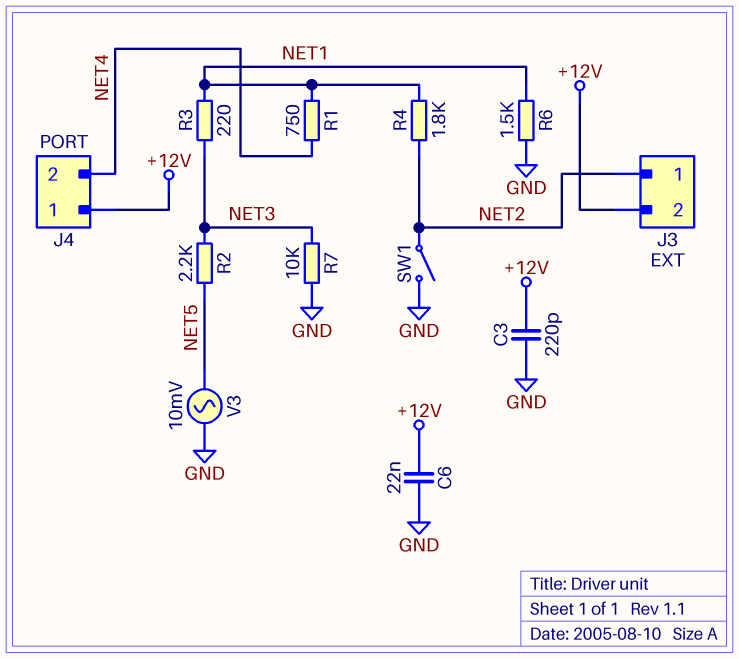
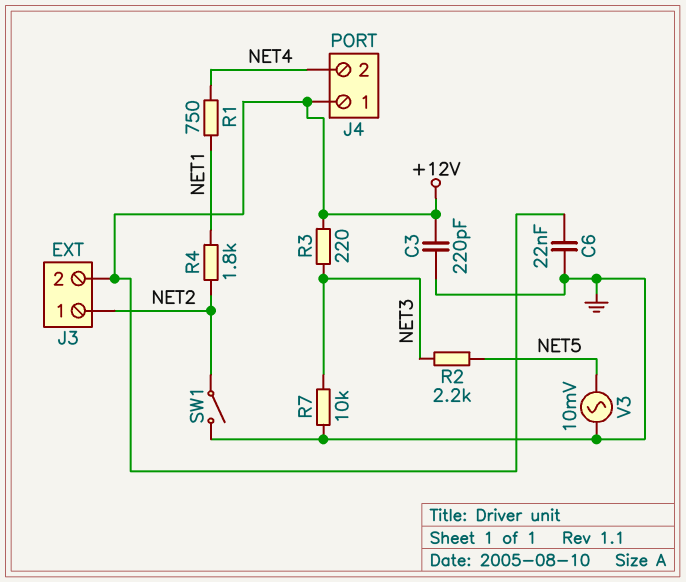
R3: 220 (NET1, NET3) -> 220 (+12V, NET3)
R6: 1.5k (GND, NET1) -> none

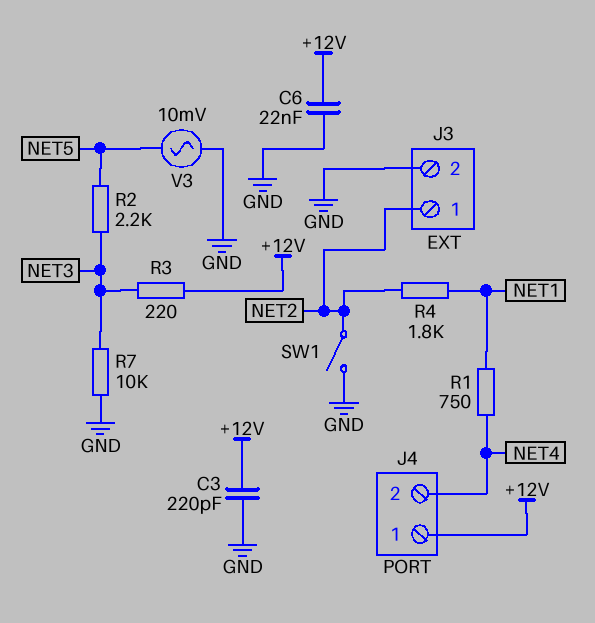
J3 pin 2: +12V -> GND

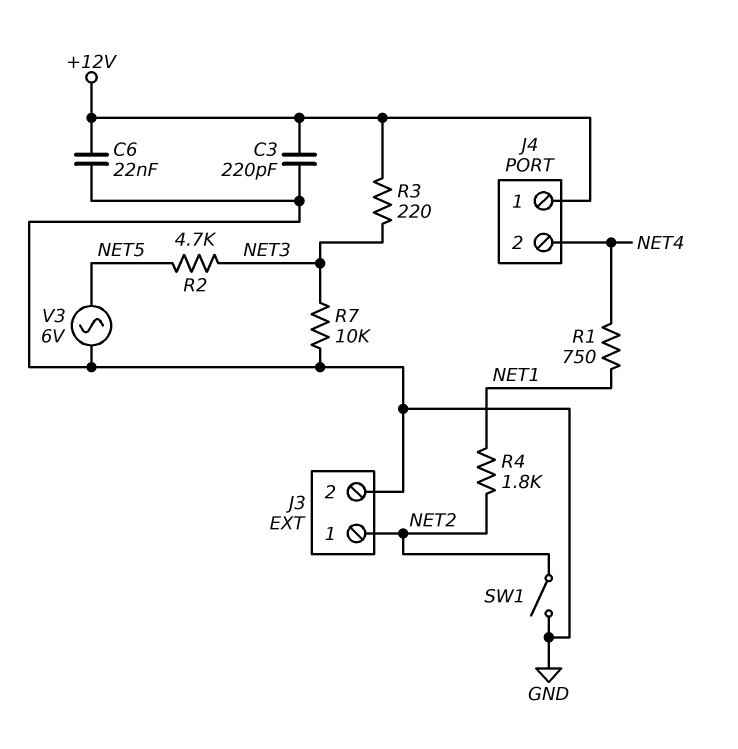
R2: 2.2k (NET3, NET5) -> 4.7k (NET3, NET5)
V3: AC 10mV (GND, NET5) -> AC 6V (GND, NET5)

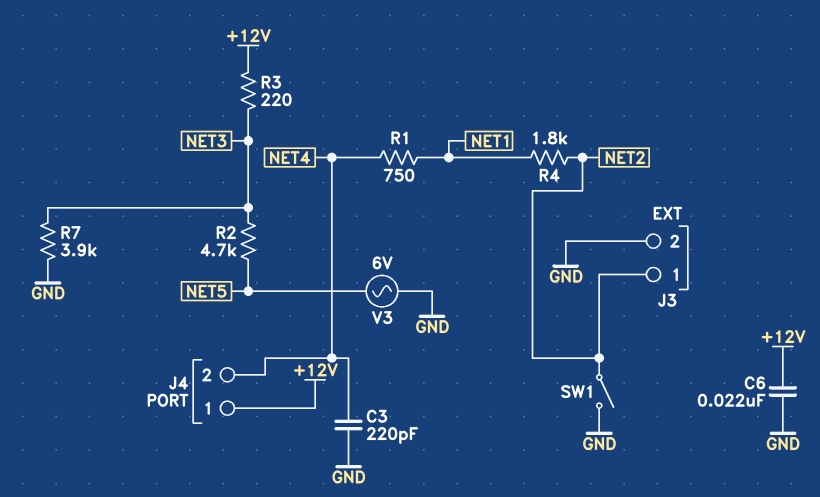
C3: 220pF (+12V, GND) -> 220pF (GND, NET4)
R7: 10k (GND, NET3) -> 3.9k (GND, NET3)

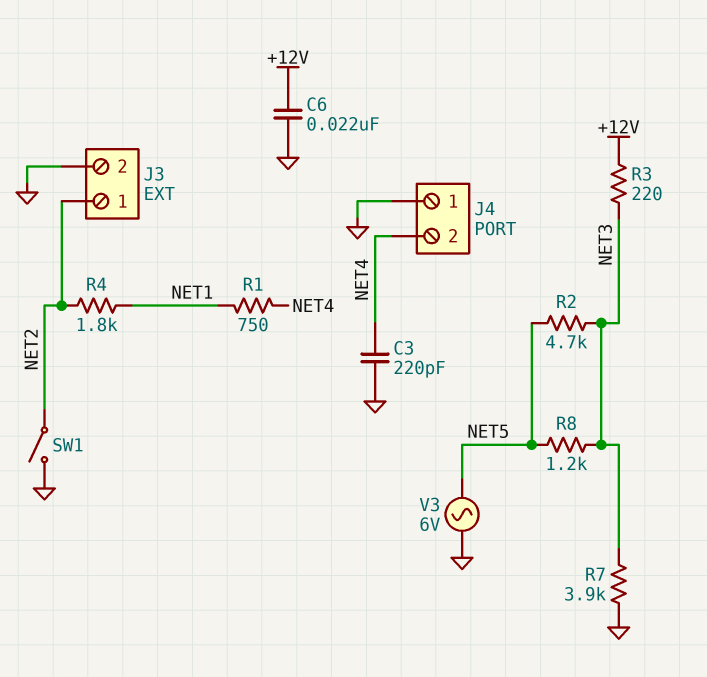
J4 pin 1: +12V -> GND
R8: none -> 1.2k (NET3, NET5)

